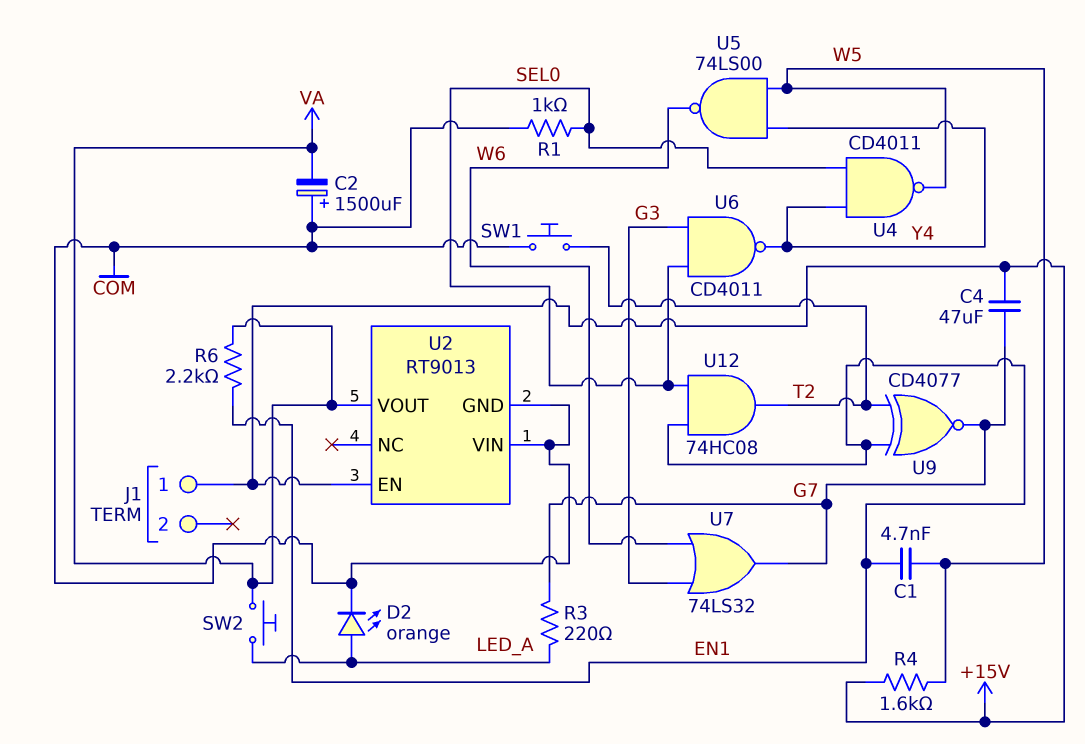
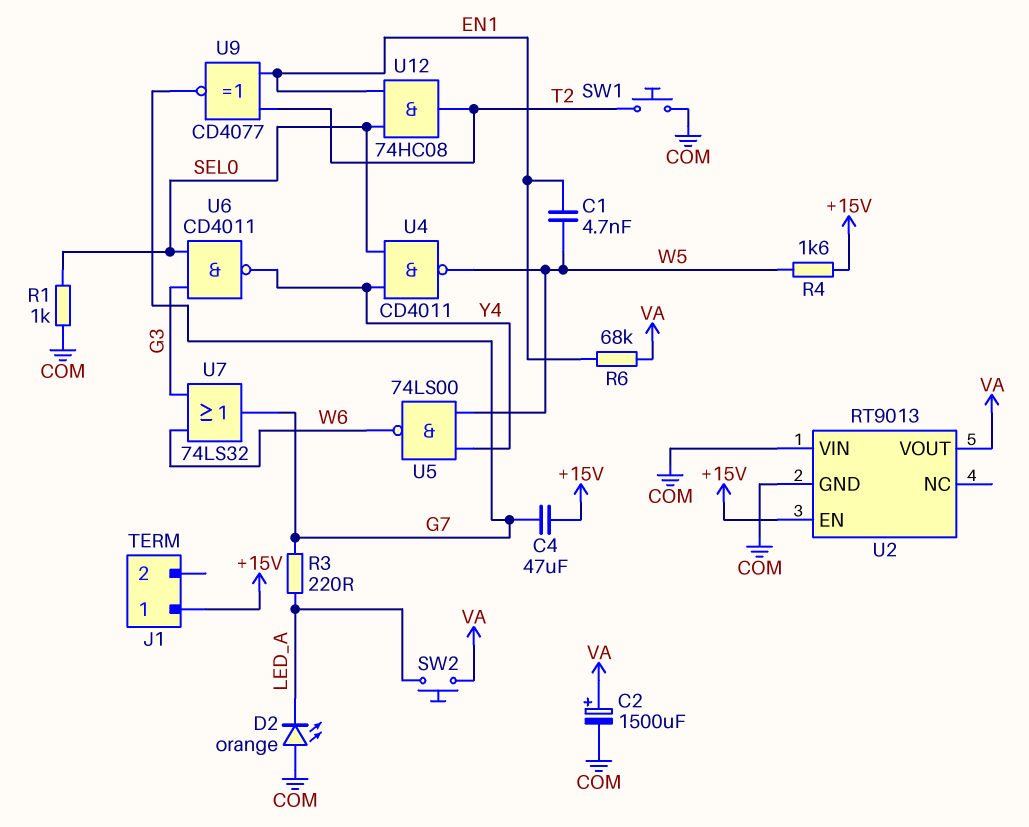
C2: 1500uF (plus COM, minus VA) -> 1500uF (plus VA, minus COM)
D2: LED orange (A LED_A, K COM) -> LED orange (A COM, K LED_A)
R6: 2.2k (EN1, VA) -> 68k (EN1, VA)

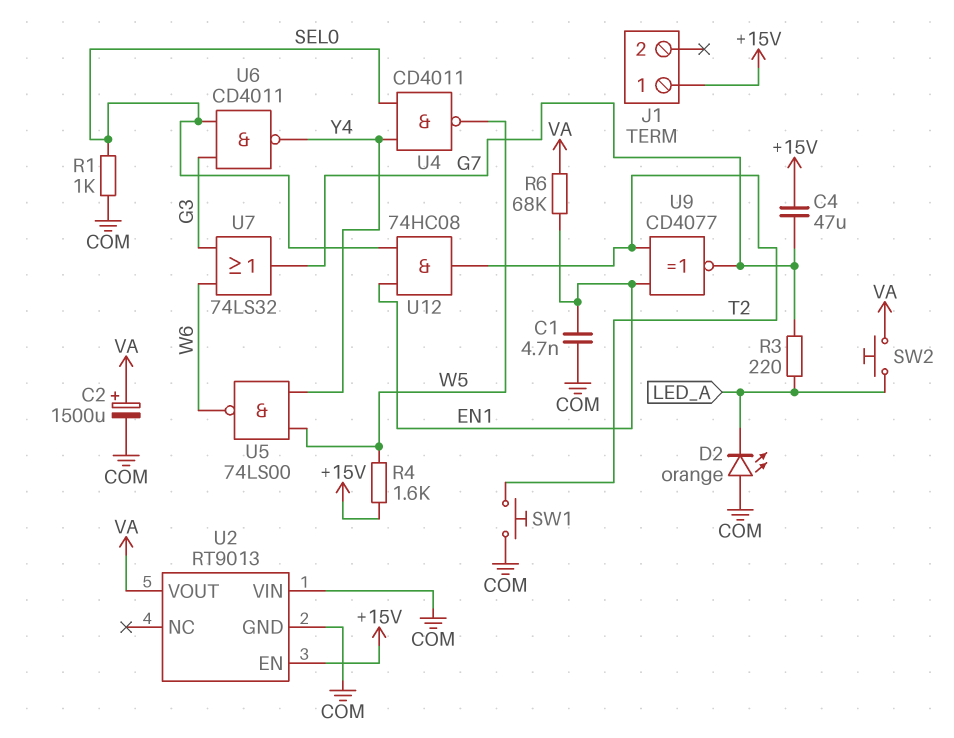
C1: 4.7nF (EN1, W5) -> 4.7nF (COM, EN1)

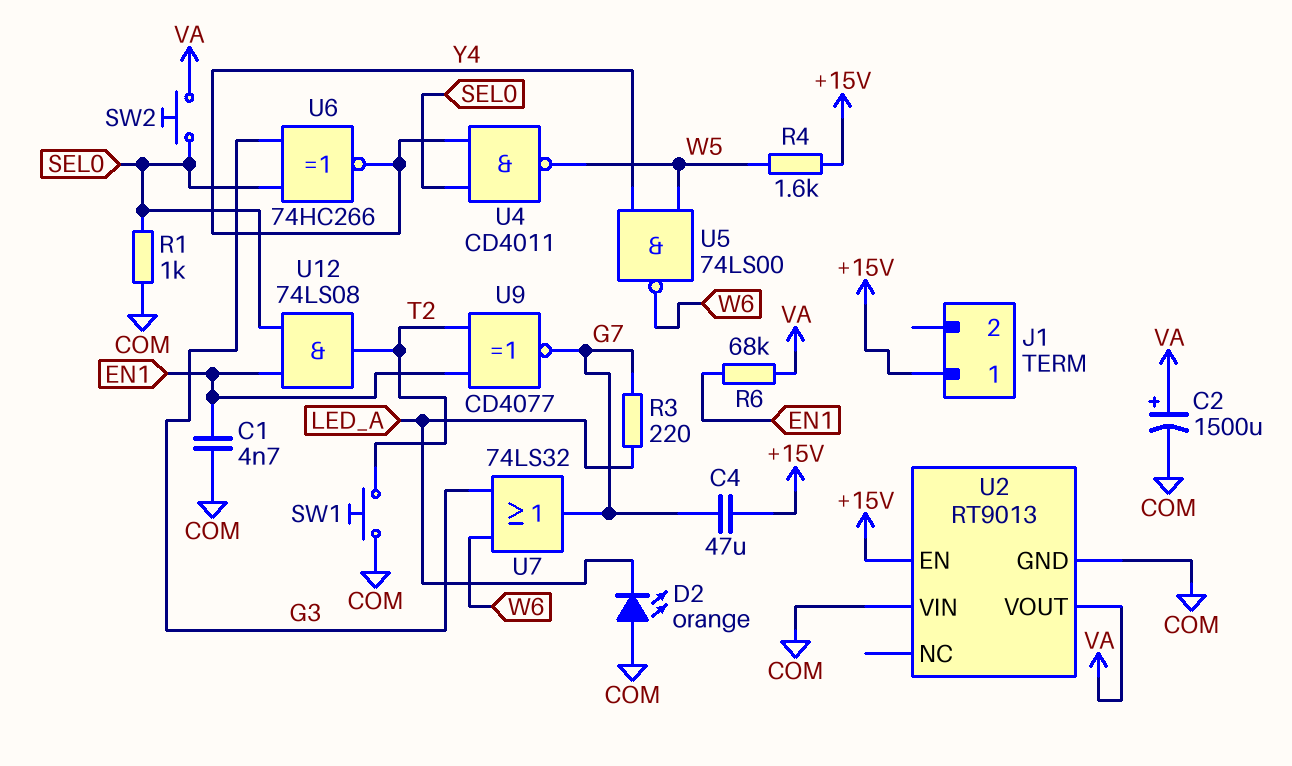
SW2: button (LED_A, VA) -> button (SEL0, VA)
U6: NAND CD4011 (in G3, in SEL0, out Y4) -> XNOR 74HC266 (in G3, in SEL0, out Y4)
U12: AND 74HC08 (in EN1, in SEL0, out T2) -> AND 74LS08 (in EN1, in SEL0, out T2)

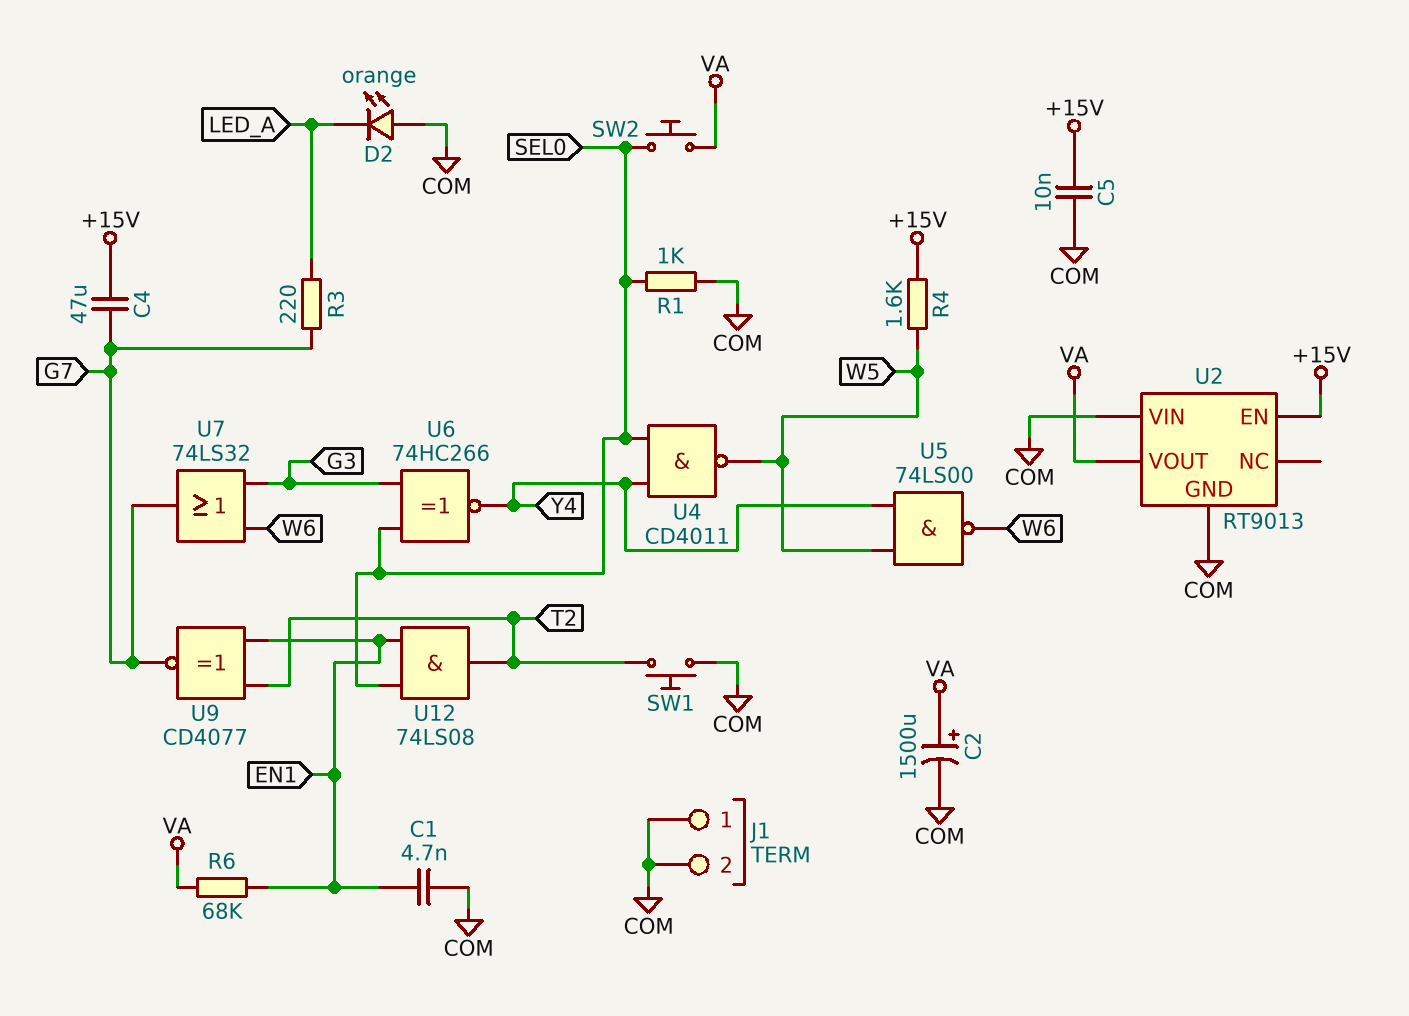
C5: none -> 10nF (+15V, COM)
J1 pin 1: +15V -> COM
J1 pin 2: none -> COM

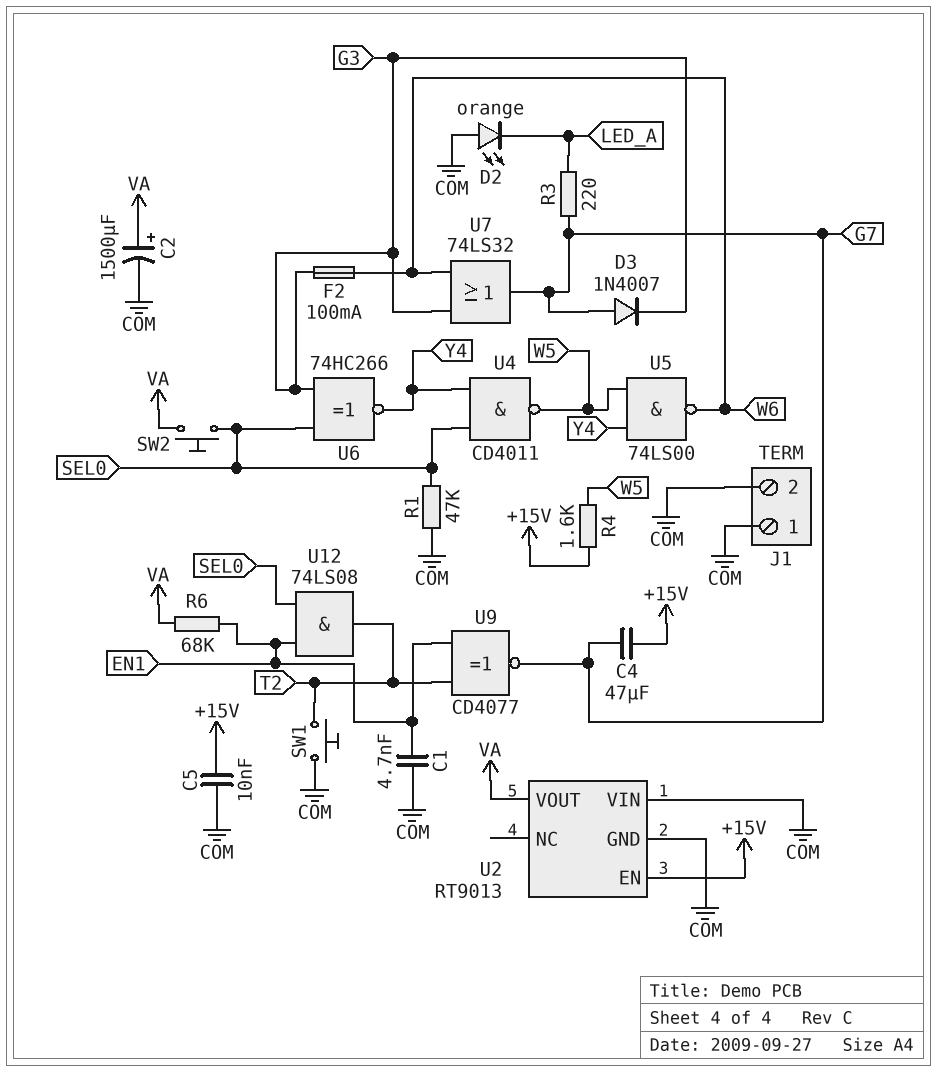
D3: none -> diode 1N4007 (A G7, K G3)
F2: none -> 100mA (G3, W6)
R1: 1k (COM, SEL0) -> 47k (COM, SEL0)

